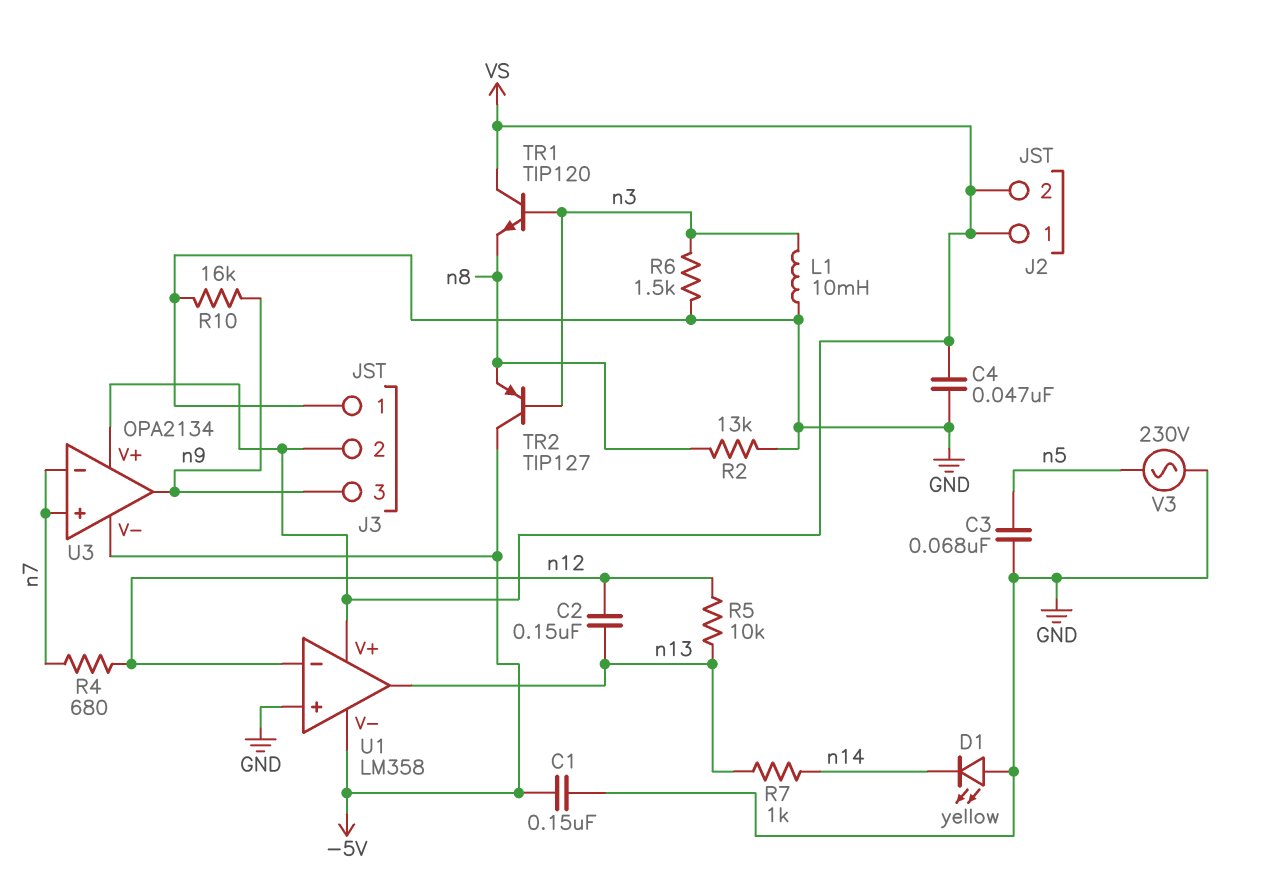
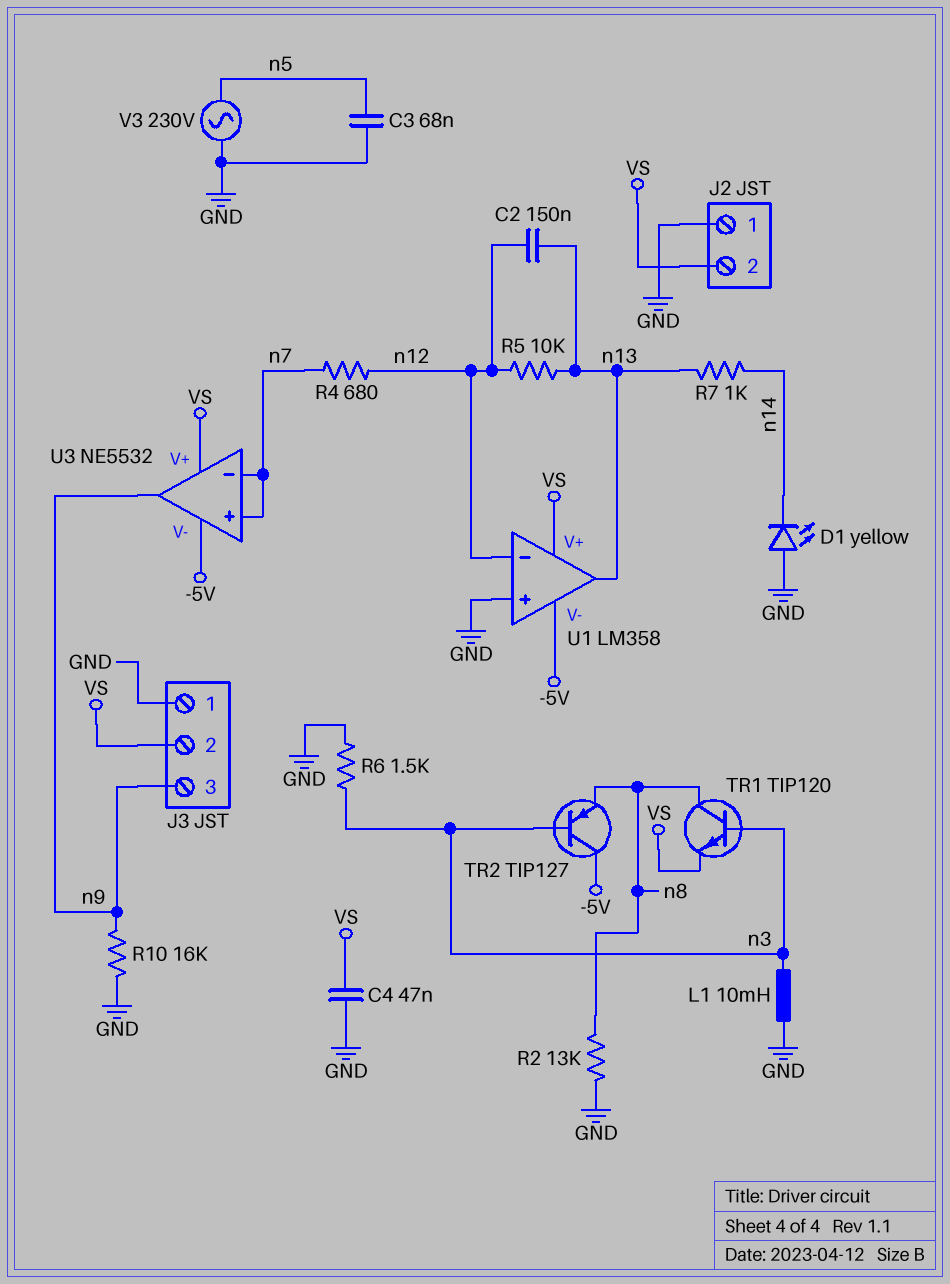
C1: 150nF (-5V, GND) -> none
J2 pin 1: VS -> GND
TR1: NPN TIP120 (B n3, C VS, E n8) -> NPN TIP120 (B n3, C n8, E VS)
U3: OPA2134 -> NE5532

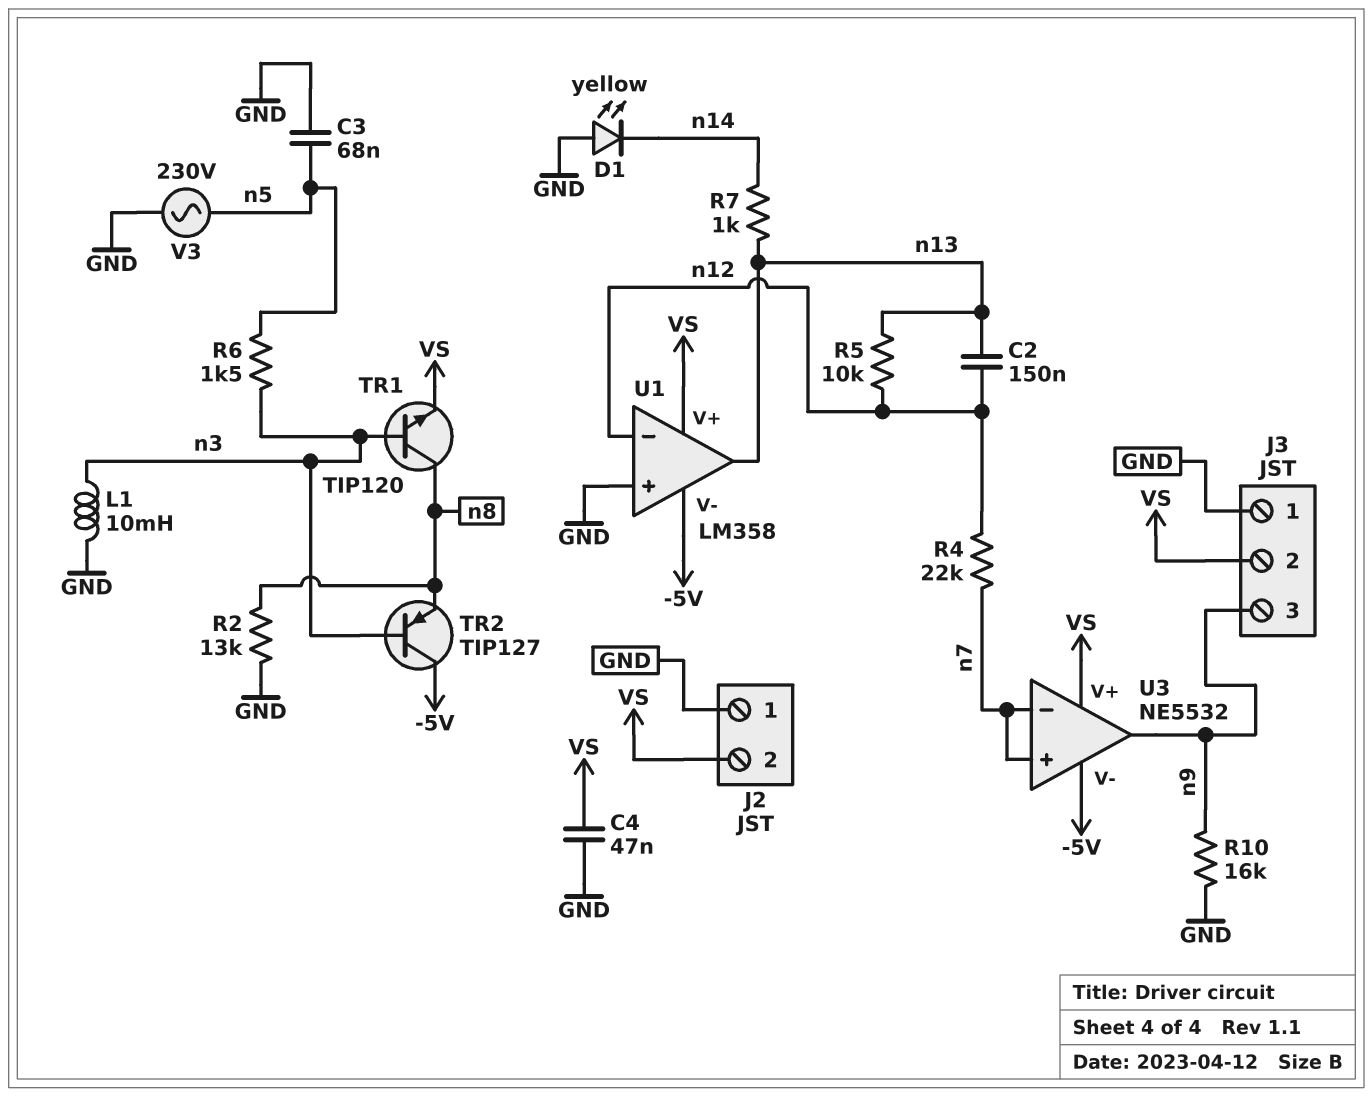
R4: 680 (n7, n12) -> 22k (n7, n12)
R6: 1.5k (GND, n3) -> 1.5k (n3, n5)

